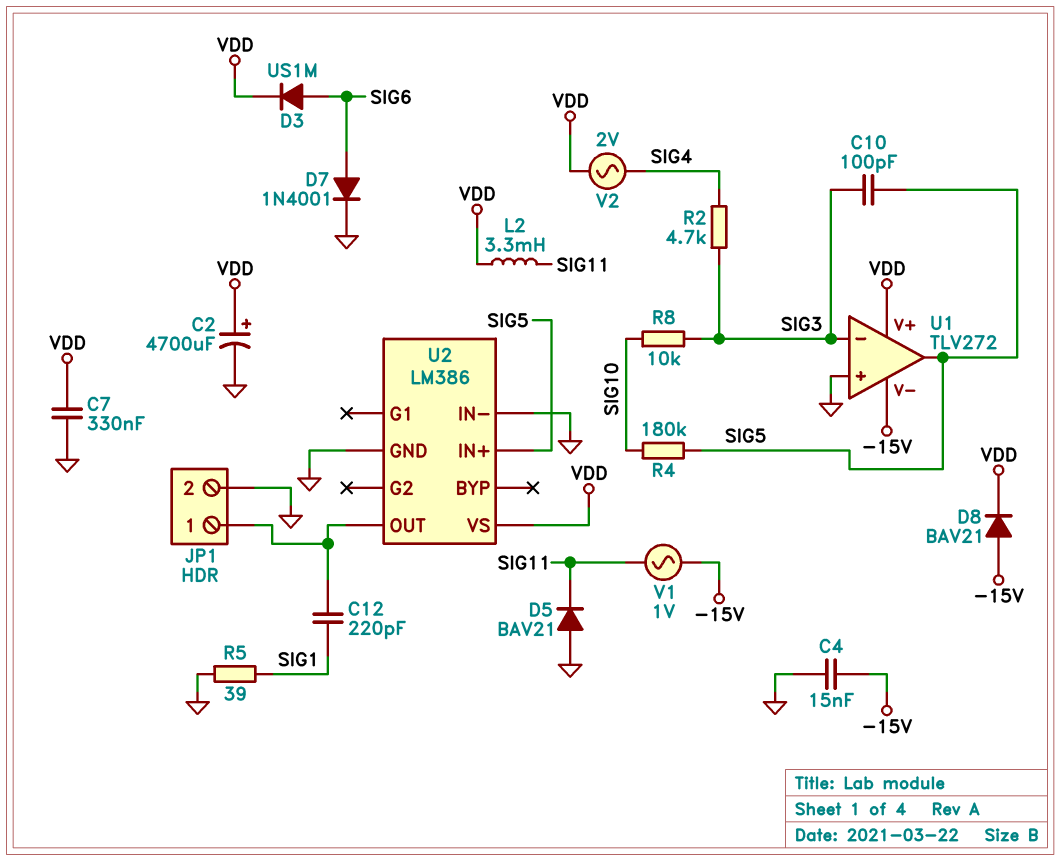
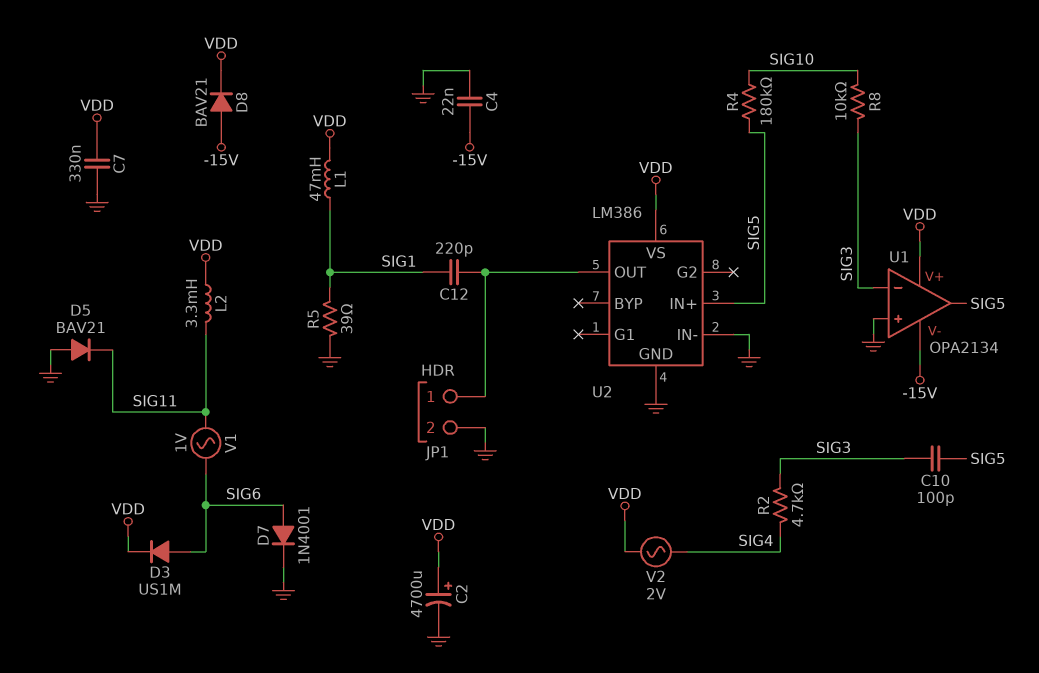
C4: 15nF (-15V, GND) -> 22nF (-15V, GND)
L1: none -> 47mH (SIG1, VDD)
U1: TLV272 -> OPA2134
V1: AC 1V (-15V, SIG11) -> AC 1V (SIG6, SIG11)

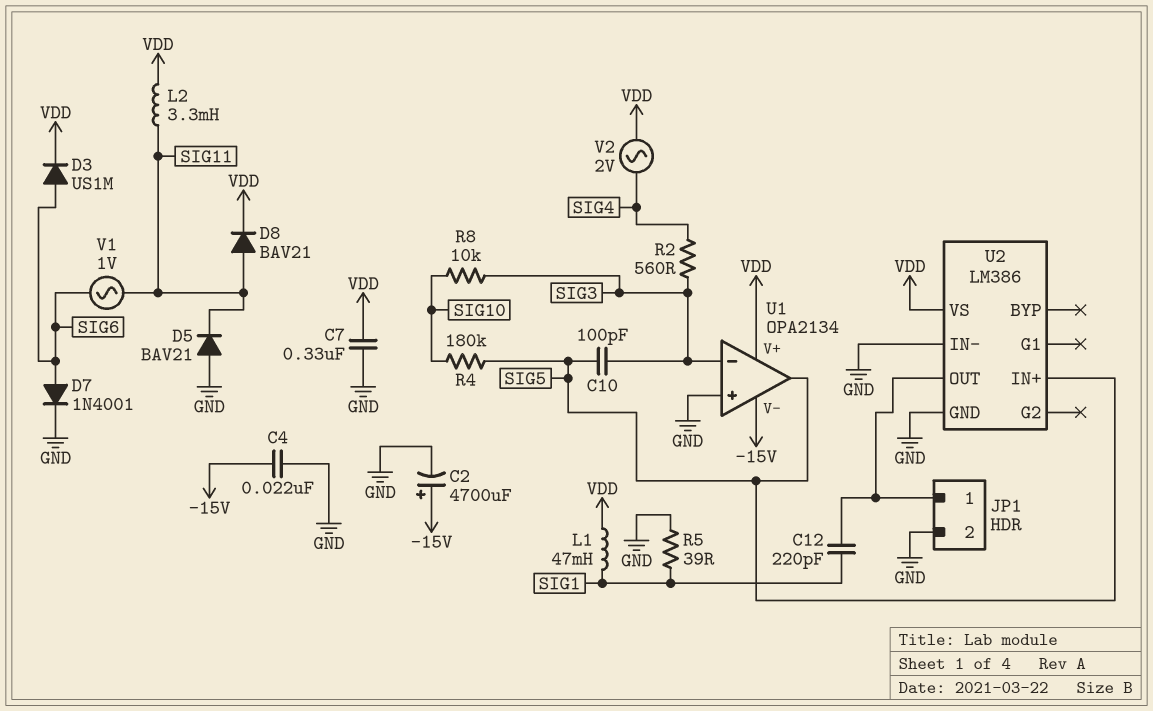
C2: 4700uF (plus VDD, minus GND) -> 4700uF (plus -15V, minus GND)
D8: diode BAV21 (A -15V, K VDD) -> diode BAV21 (A SIG11, K VDD)
R2: 4.7k (SIG3, SIG4) -> 560 (SIG3, SIG4)

